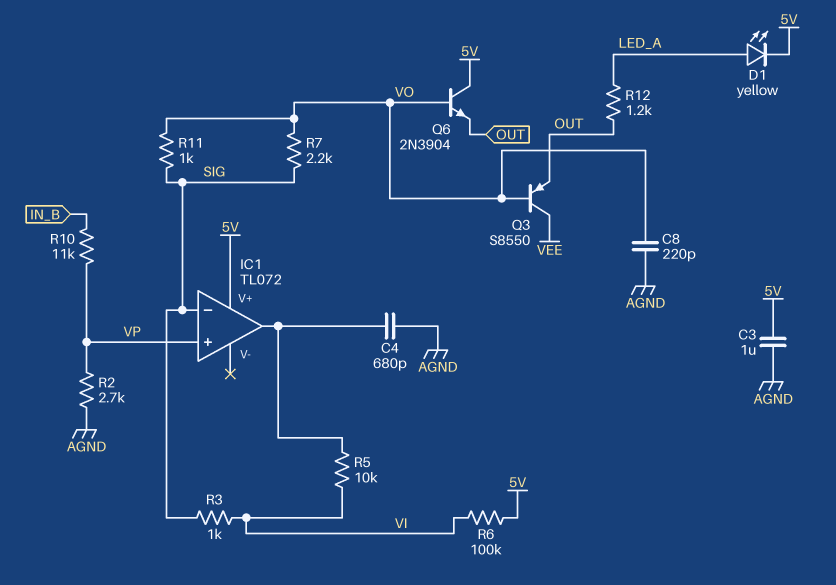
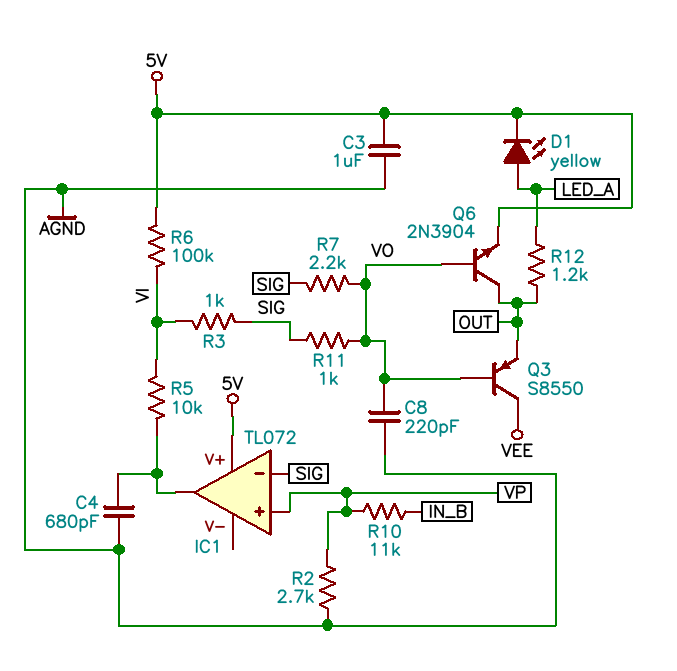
Q6: NPN 2N3904 (B VO, C 5V, E OUT) -> NPN 2N3904 (B VO, C OUT, E 5V)

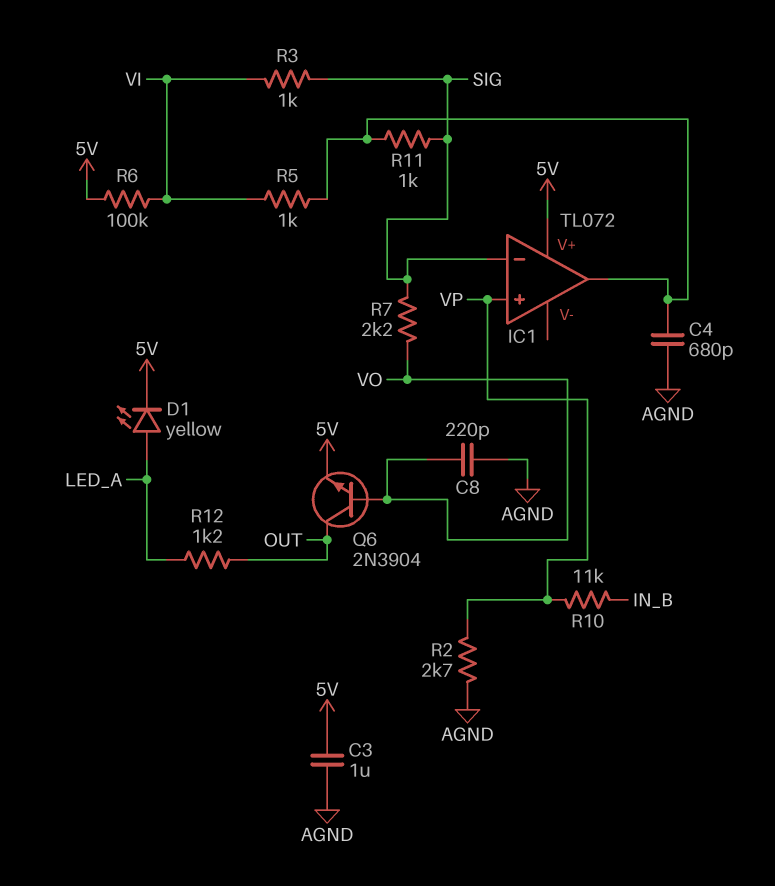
Q3: PNP S8550 (B VO, C VEE, E OUT) -> none
R5: 10k (IC1/out, VI) -> 1k (IC1/out, VI)
R11: 1k (SIG, VO) -> 1k (IC1/out, SIG)

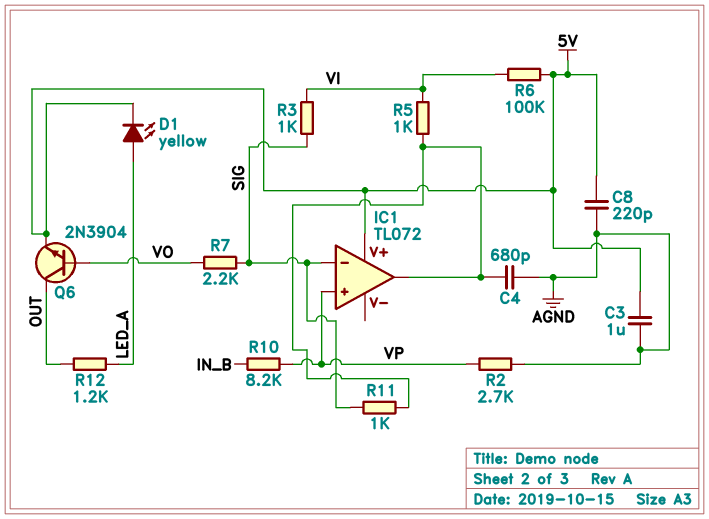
C8: 220pF (AGND, VO) -> 220pF (5V, AGND)
R10: 11k (IN_B, VP) -> 8.2k (IN_B, VP)

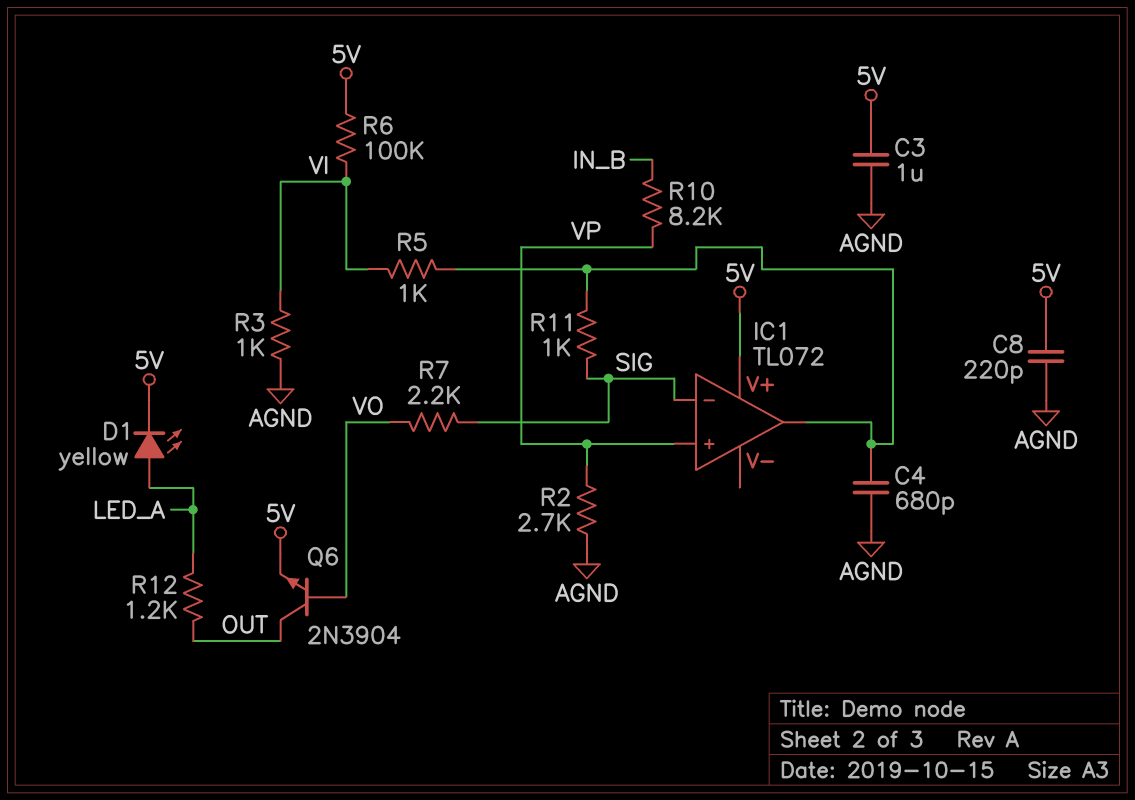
R3: 1k (SIG, VI) -> 1k (AGND, VI)

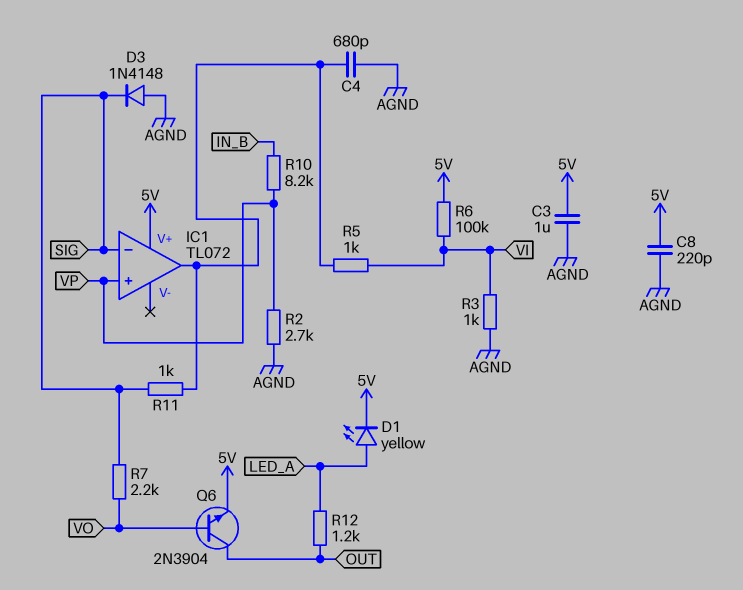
D3: none -> diode 1N4148 (A AGND, K SIG)

